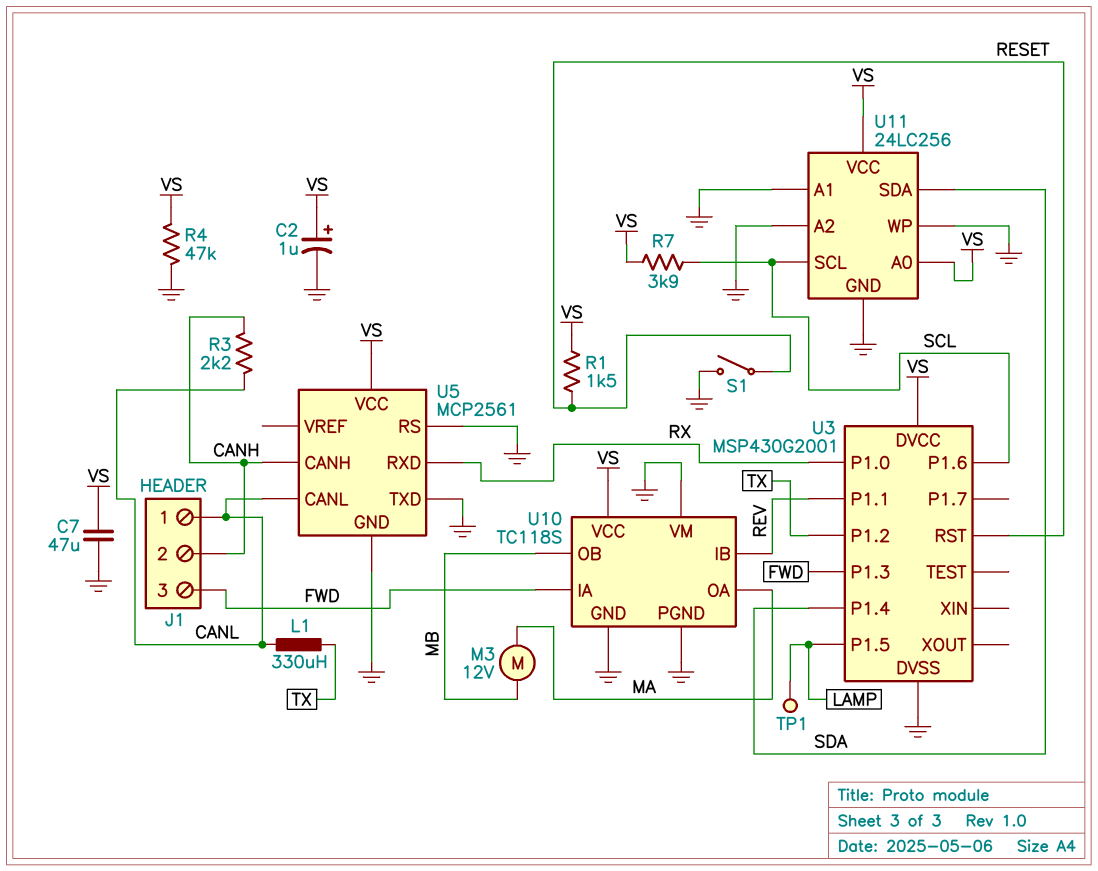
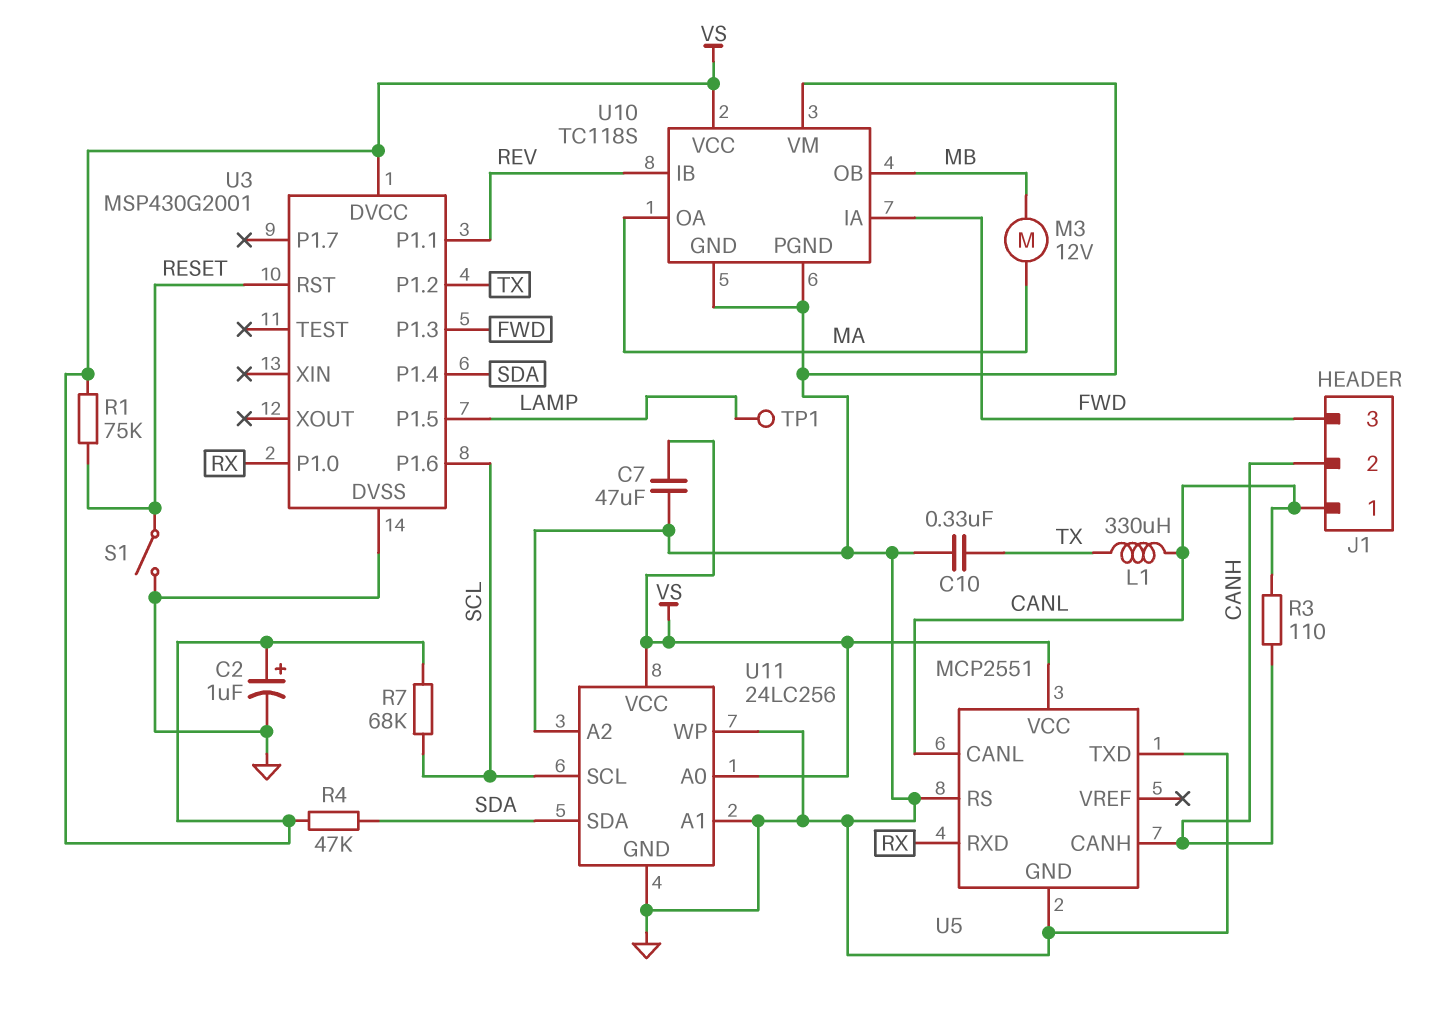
C10: none -> 330nF (GND, TX)
R1: 1.5k (RESET, VS) -> 75k (RESET, VS)
R3: 2.2k (CANH, CANL) -> 110 (CANH, CANL)
R4: 47k (GND, VS) -> 47k (SDA, VS)
R7: 3.9k (SCL, VS) -> 68k (SCL, VS)
U5: MCP2561 -> MCP2551

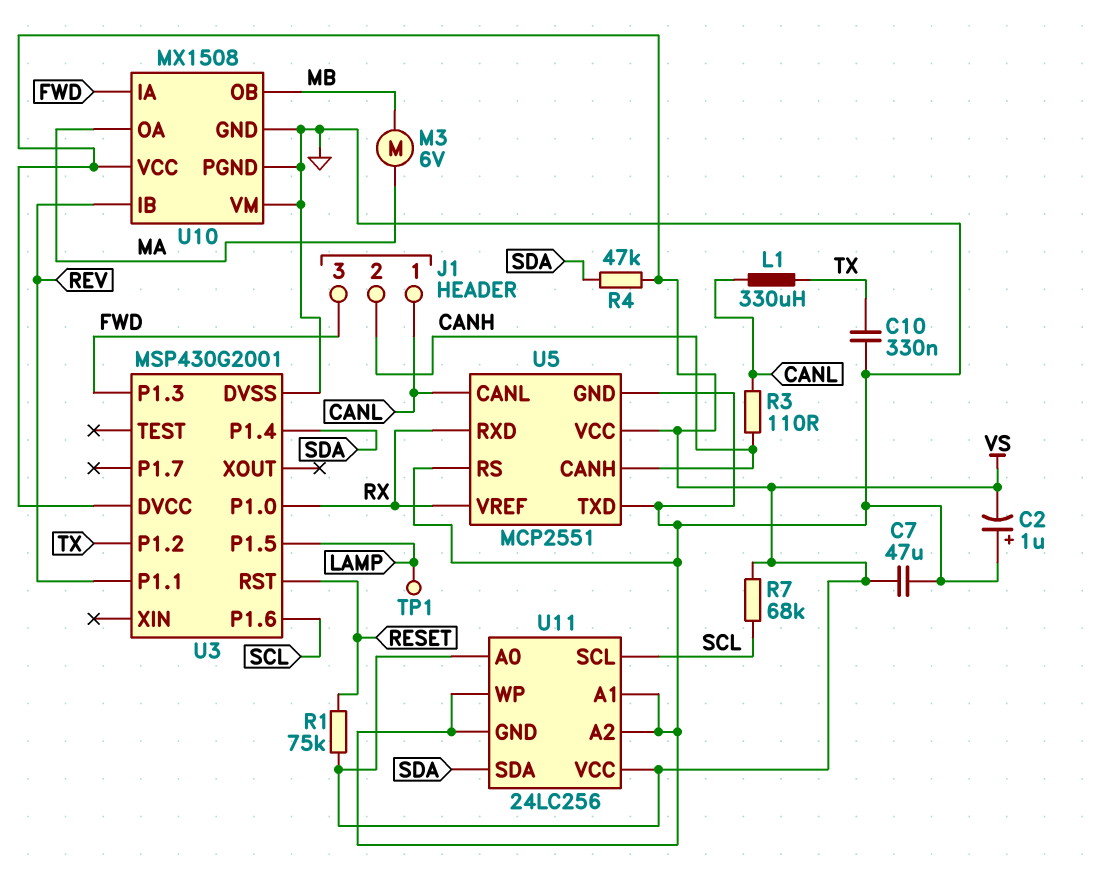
C2: 1uF (plus VS, minus GND) -> 1uF (plus GND, minus VS)
M3: motor 12V (MA, MB) -> motor 6V (MA, MB)
S1: switch (GND, RESET) -> none
U5 pin VREF: none -> RX
U10: TC118S -> MX1508

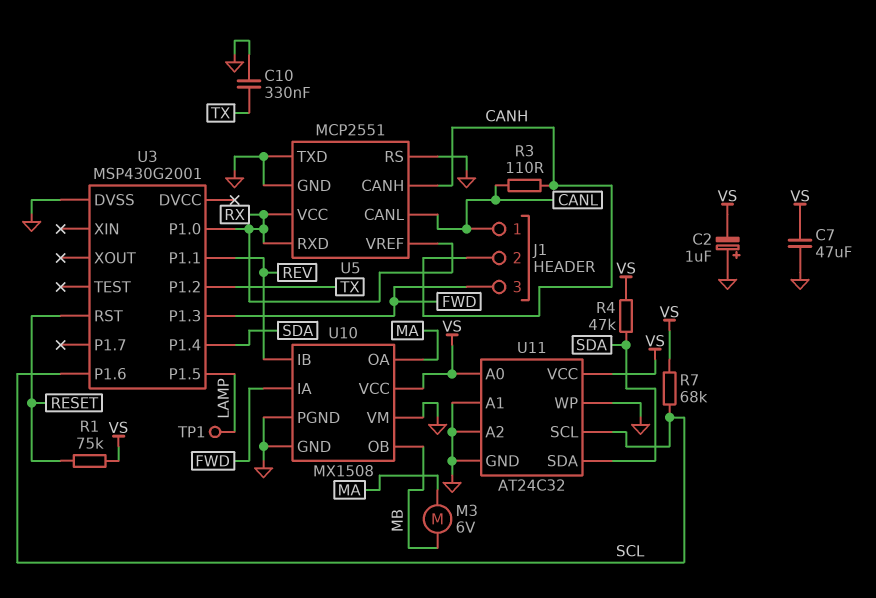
L1: 330uH (CANL, TX) -> none
U3 pin DVCC: VS -> none
U5 pin VCC: VS -> RX
U11: 24LC256 -> AT24C32

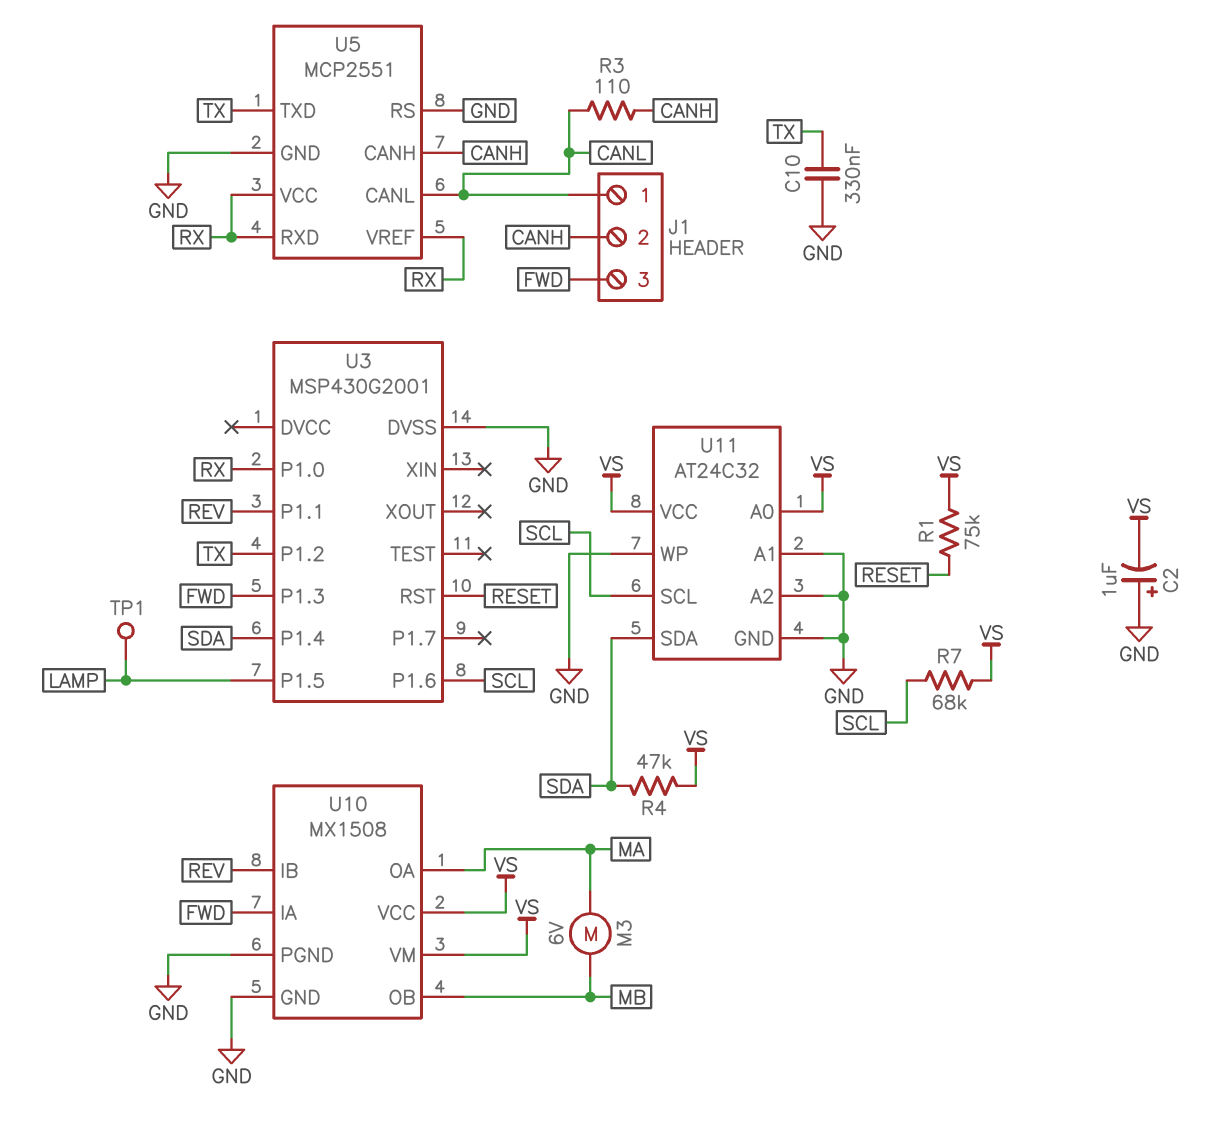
C7: 47uF (GND, VS) -> none
U5 pin TXD: GND -> TX
U10 pin VM: GND -> VS

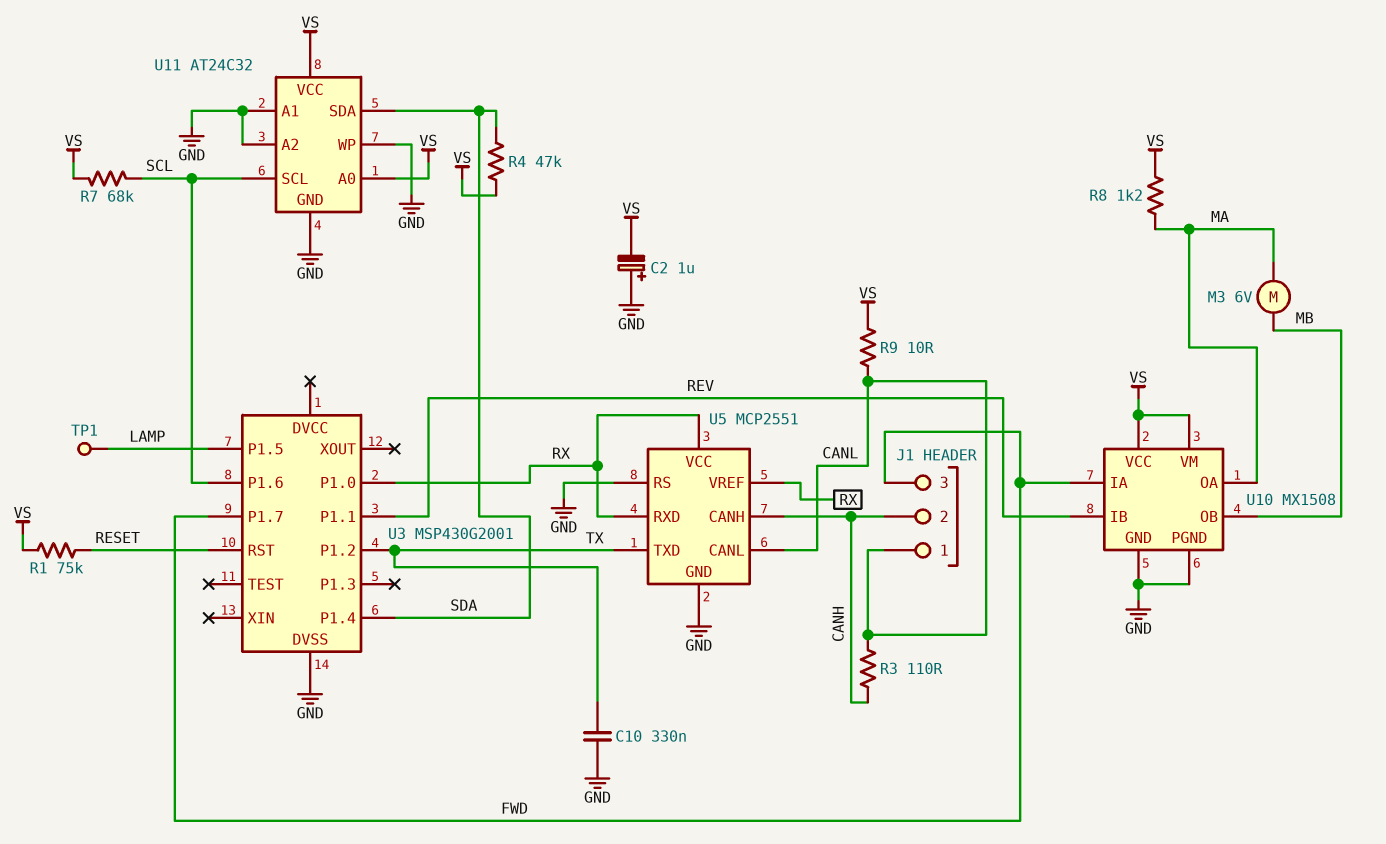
R8: none -> 1.2k (MA, VS)
R9: none -> 10 (CANL, VS)
U3 pin P1.3: FWD -> none
U3 pin P1.7: none -> FWD

